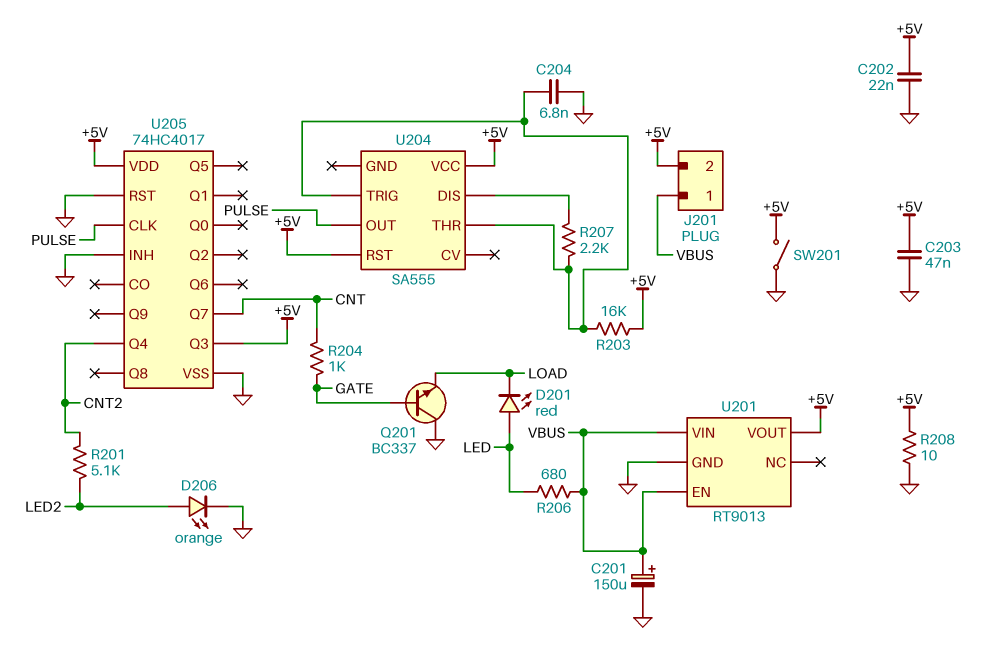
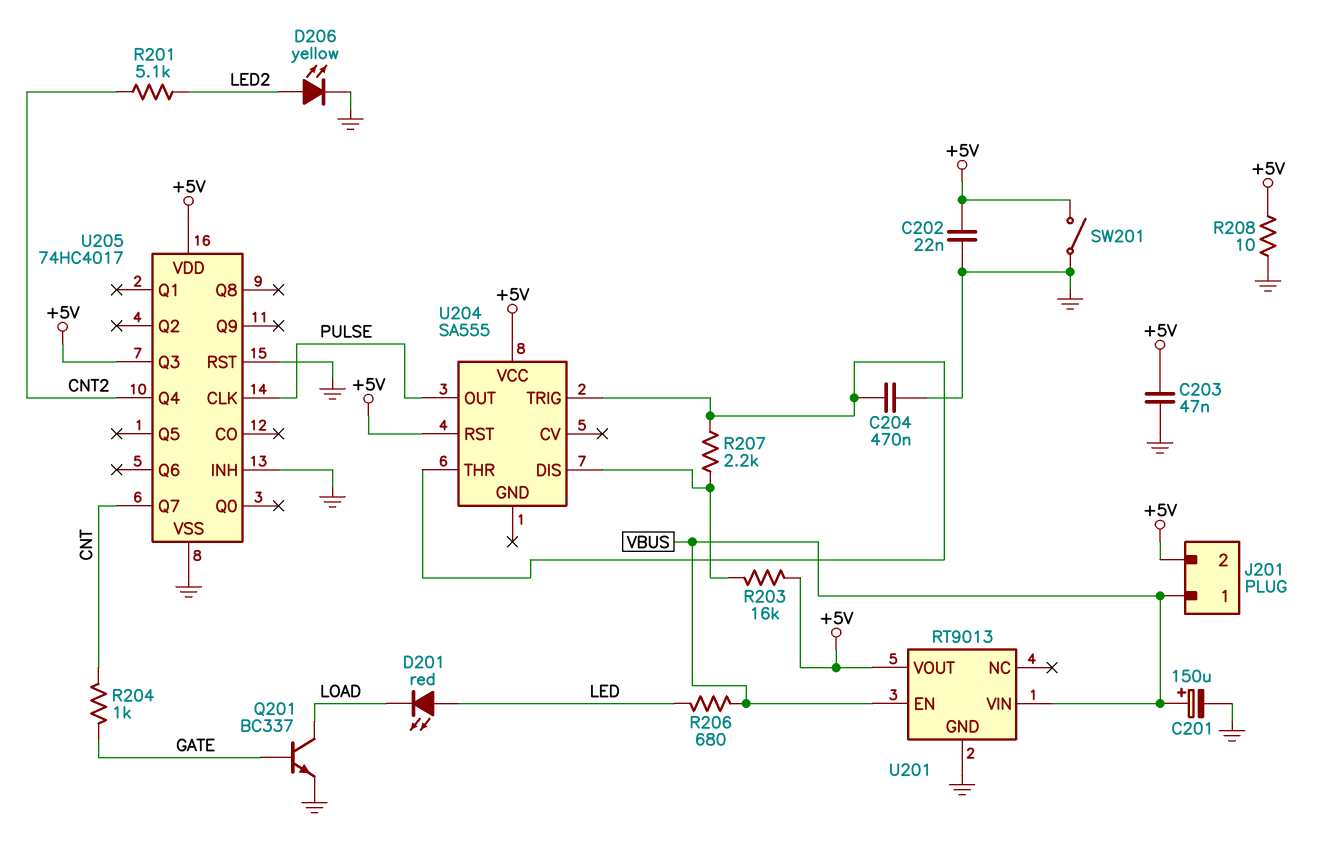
C204: 6.8nF (GND, U204/THR) -> 470nF (GND, U204/THR)
D206: LED orange (A LED2, K GND) -> LED yellow (A LED2, K GND)
Q201: NPN BC337 (B GATE, C GND, E LOAD) -> NPN BC337 (B GATE, C LOAD, E GND)
R203: 16k (+5V, U204/THR) -> 16k (+5V, U204/DIS)

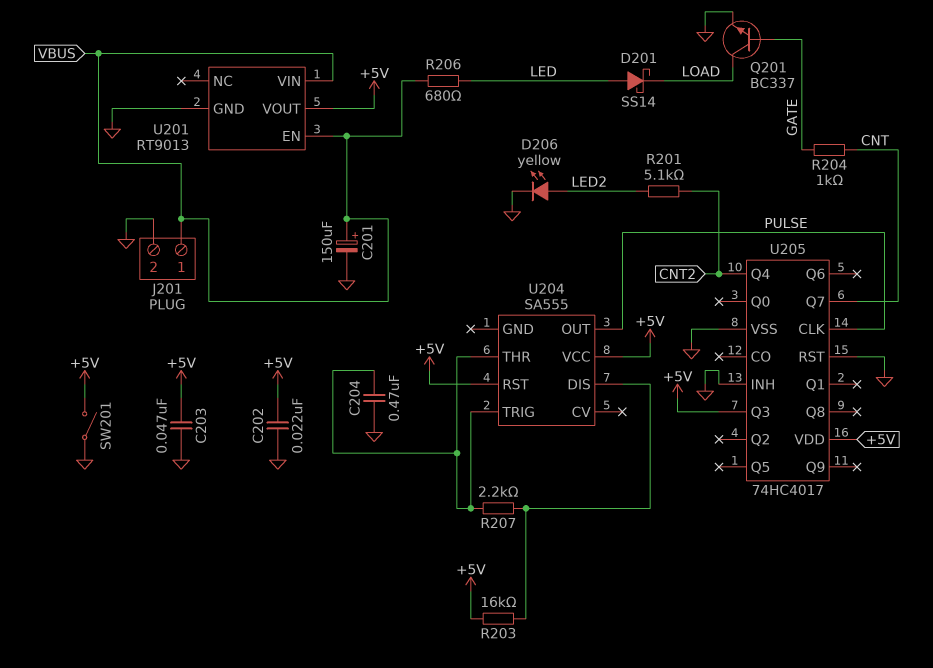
D201: LED red (A LED, K LOAD) -> schottky SS14 (A LED, K LOAD)
J201 pin 2: +5V -> GND
R208: 10 (+5V, GND) -> none

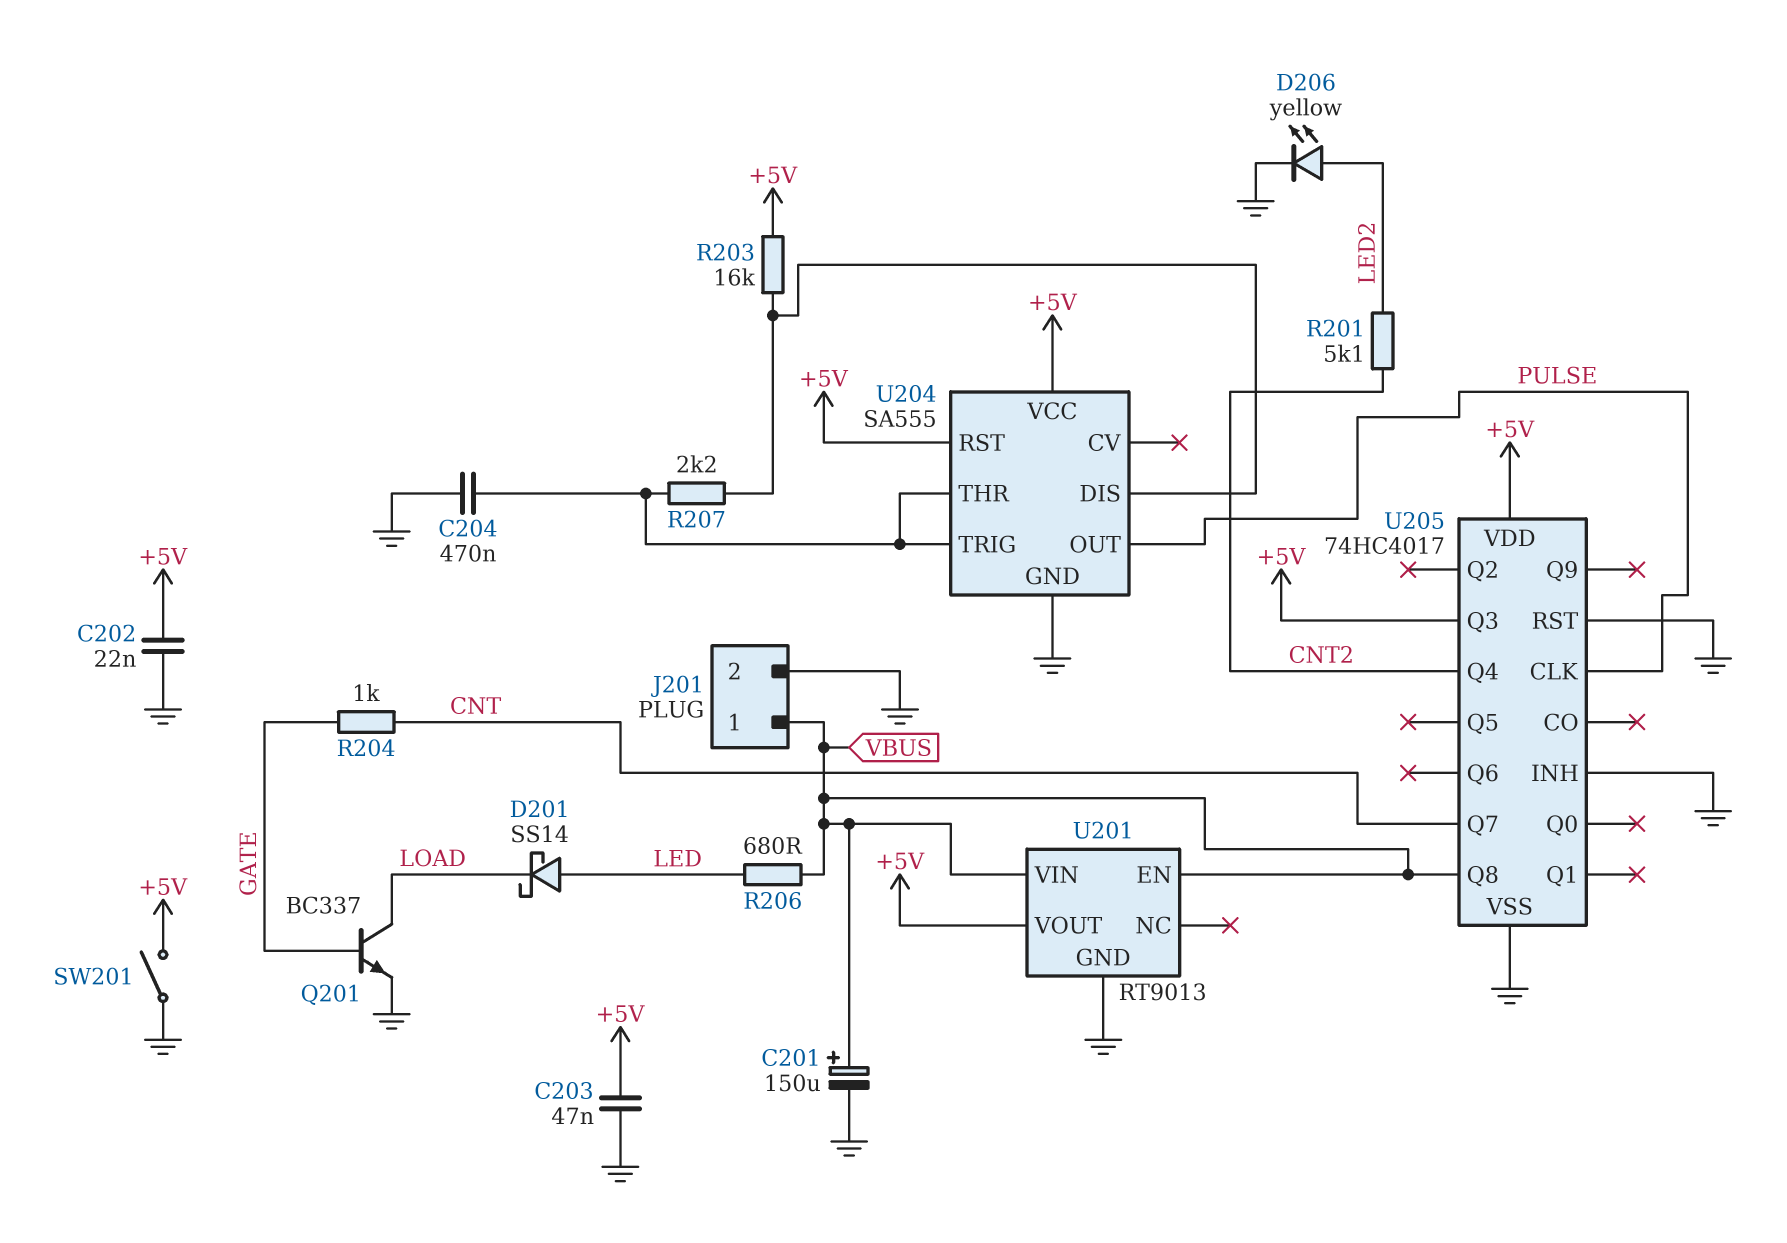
U204 pin GND: none -> GND
U205 pin Q8: none -> VBUS

